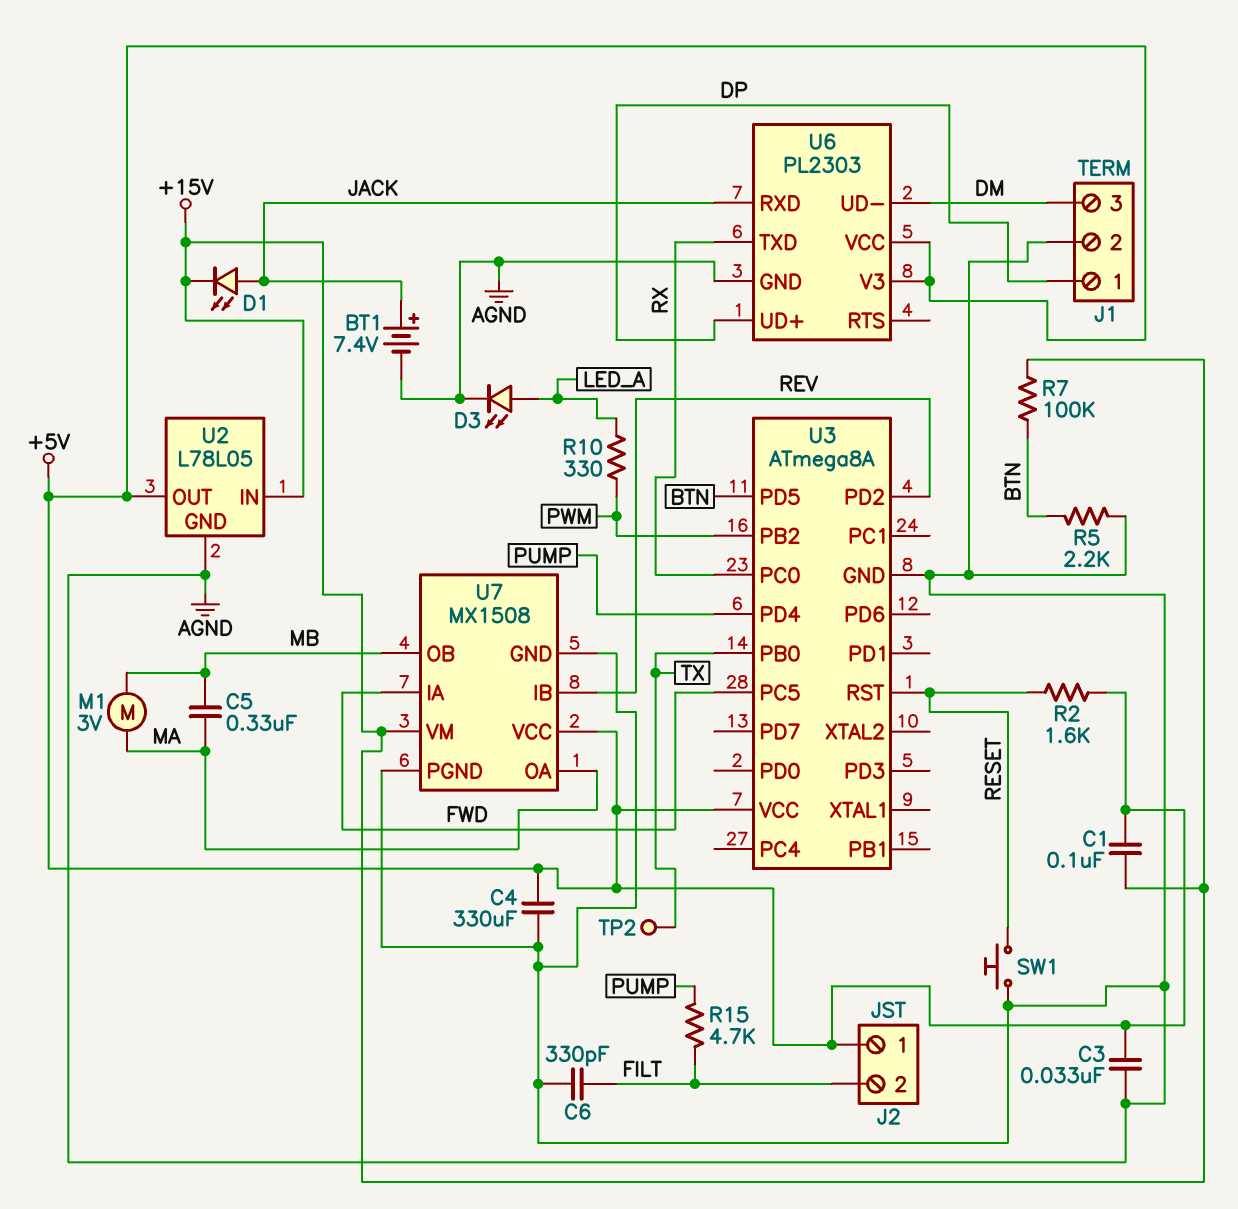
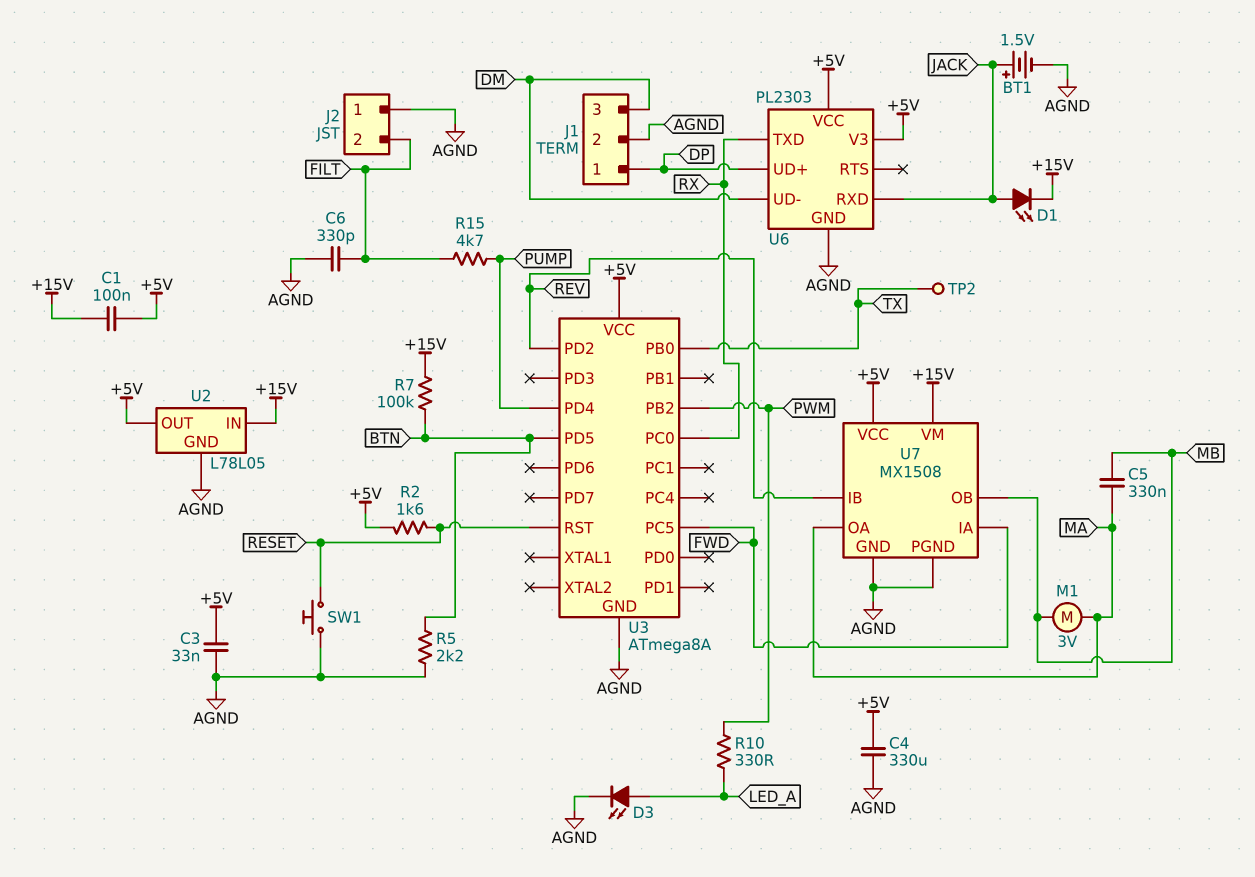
BT1: 7.4V (plus JACK, minus AGND) -> 1.5V (plus JACK, minus AGND)
J2 pin 1: +5V -> AGND

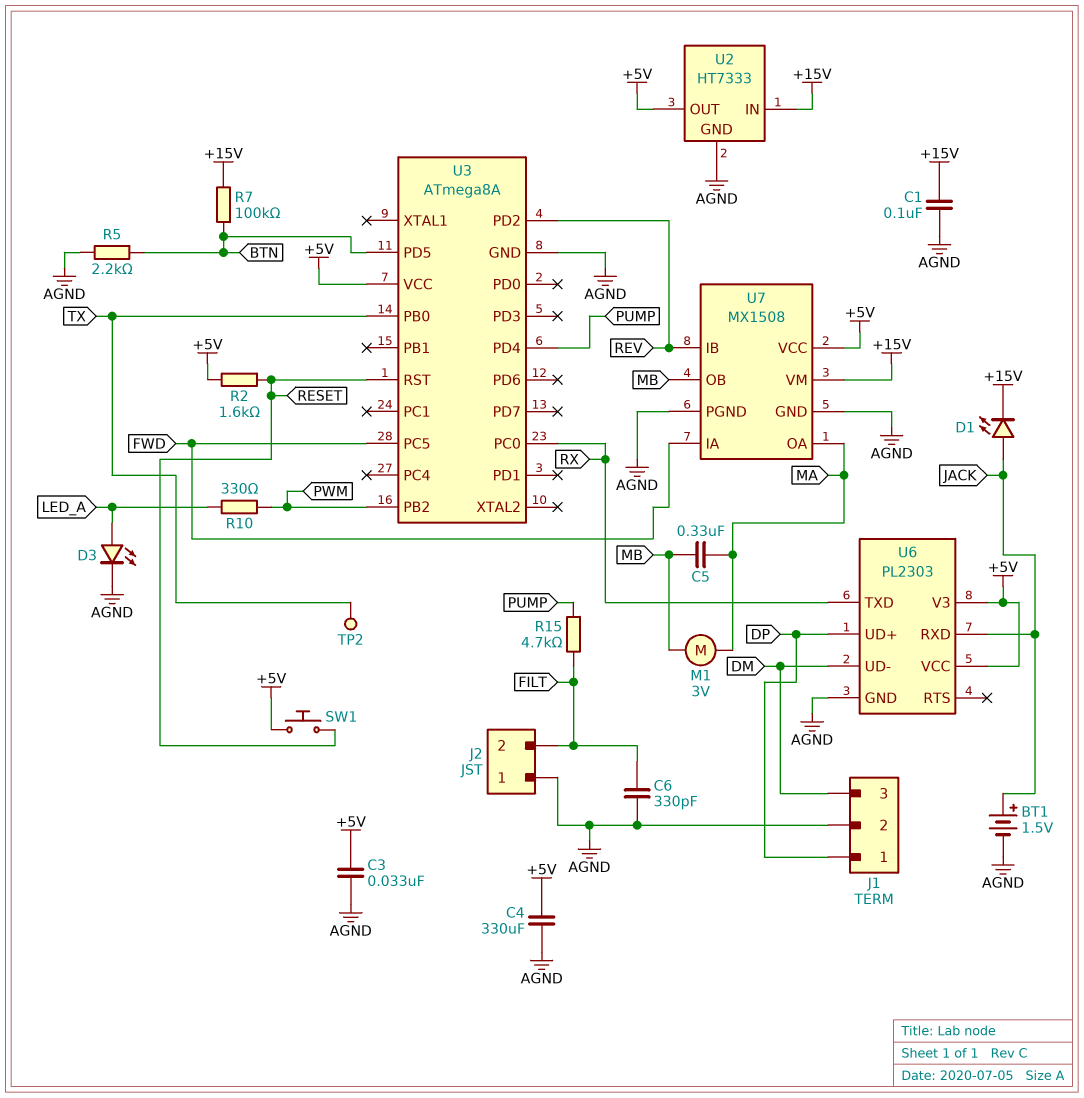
C1: 100nF (+5V, +15V) -> 100nF (+15V, AGND)
SW1: button (AGND, RESET) -> button (+5V, RESET)
U2: L78L05 -> HT7333

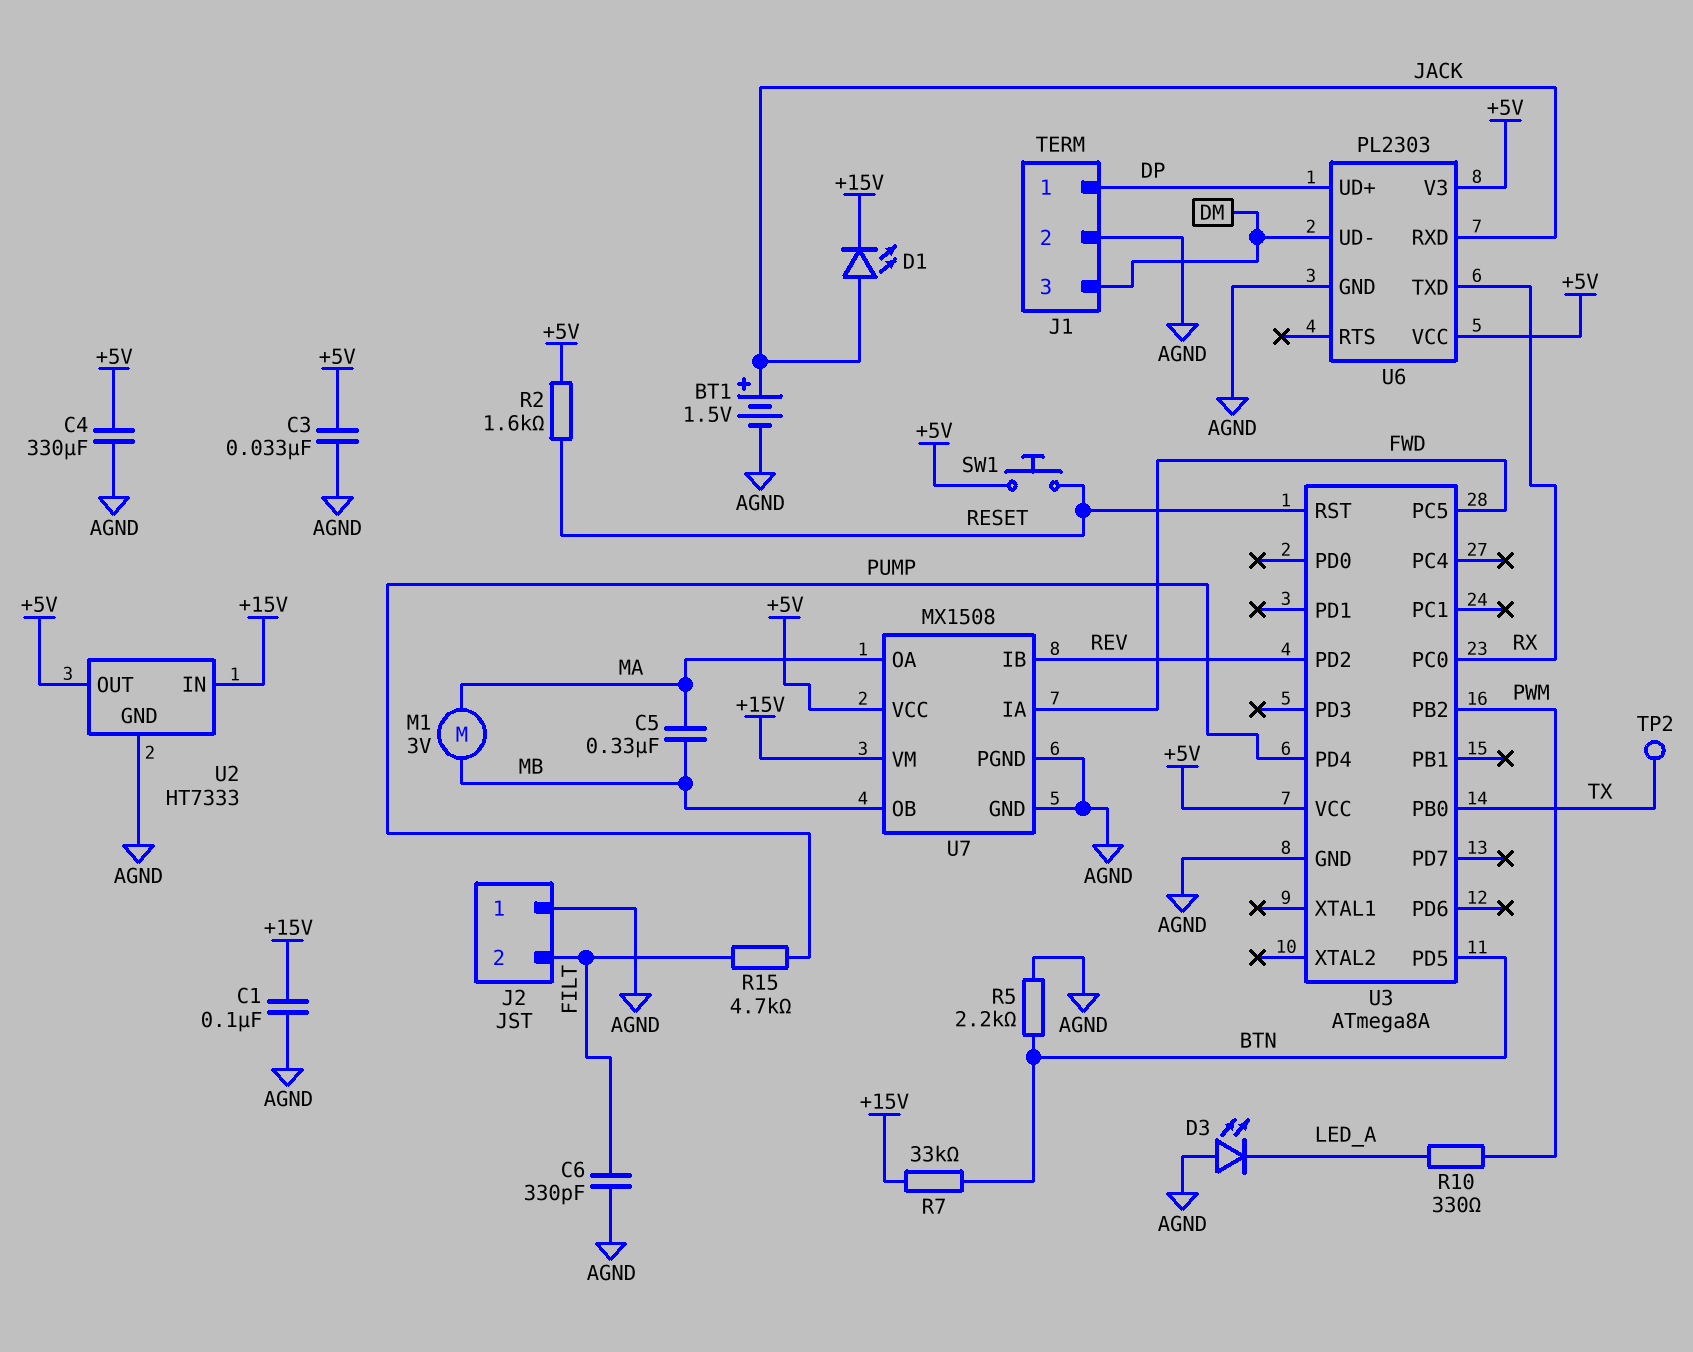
D3: LED (A LED_A, K AGND) -> LED (A AGND, K LED_A)
R7: 100k (+15V, BTN) -> 33k (+15V, BTN)

